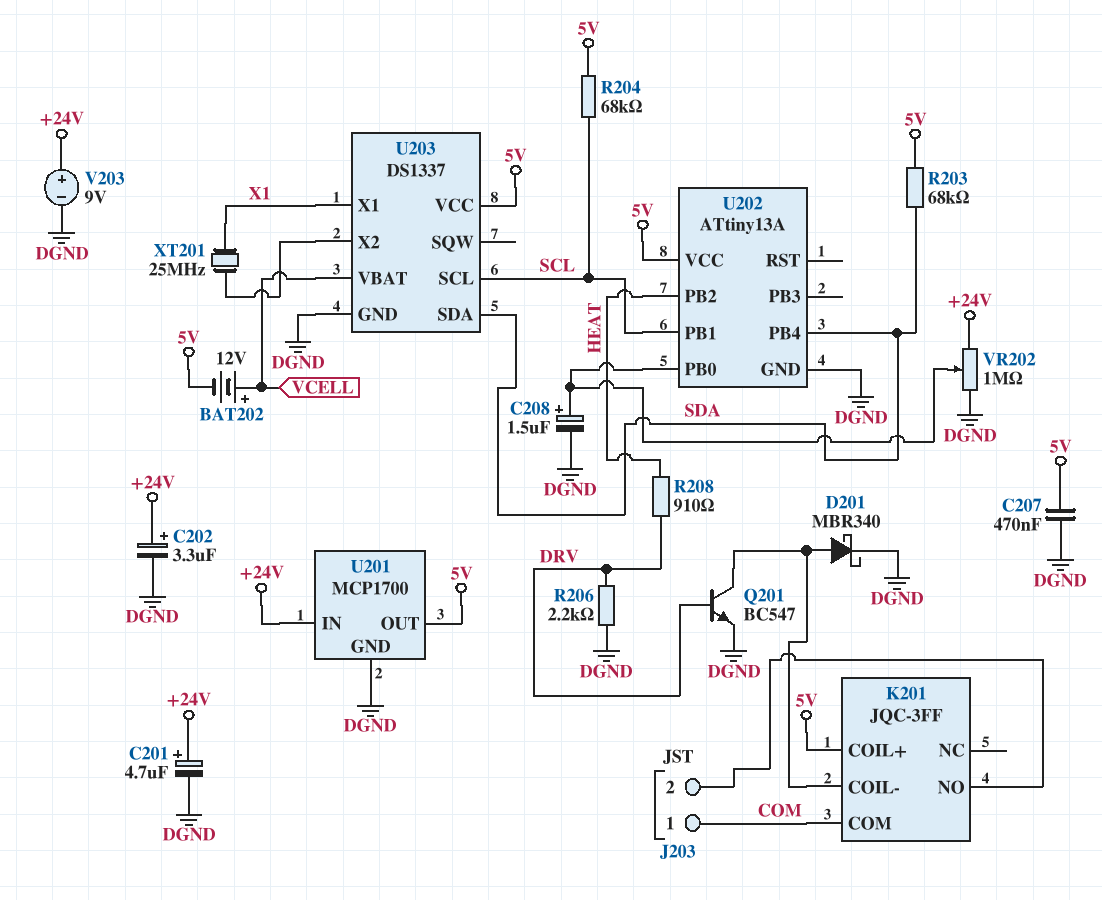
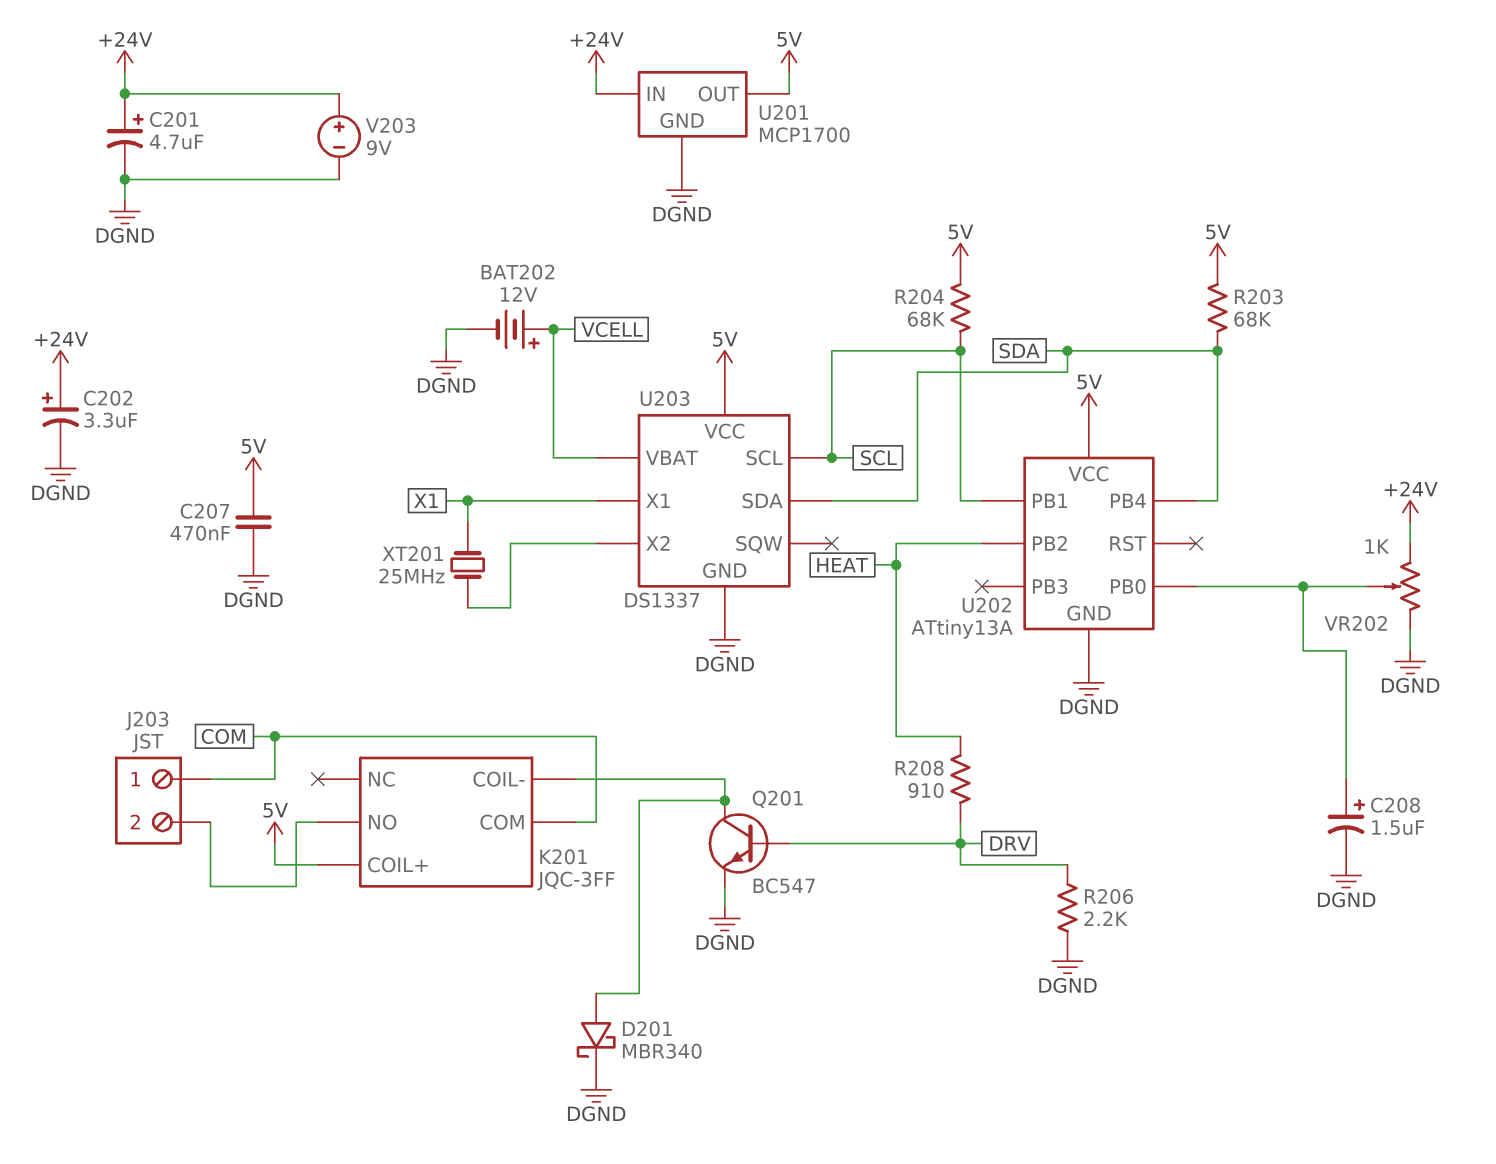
BAT202: 12V (plus VCELL, minus 5V) -> 12V (plus VCELL, minus DGND)
VR202: 1M (+24V, DGND, wiper U202/PB0) -> 1k (+24V, DGND, wiper U202/PB0)

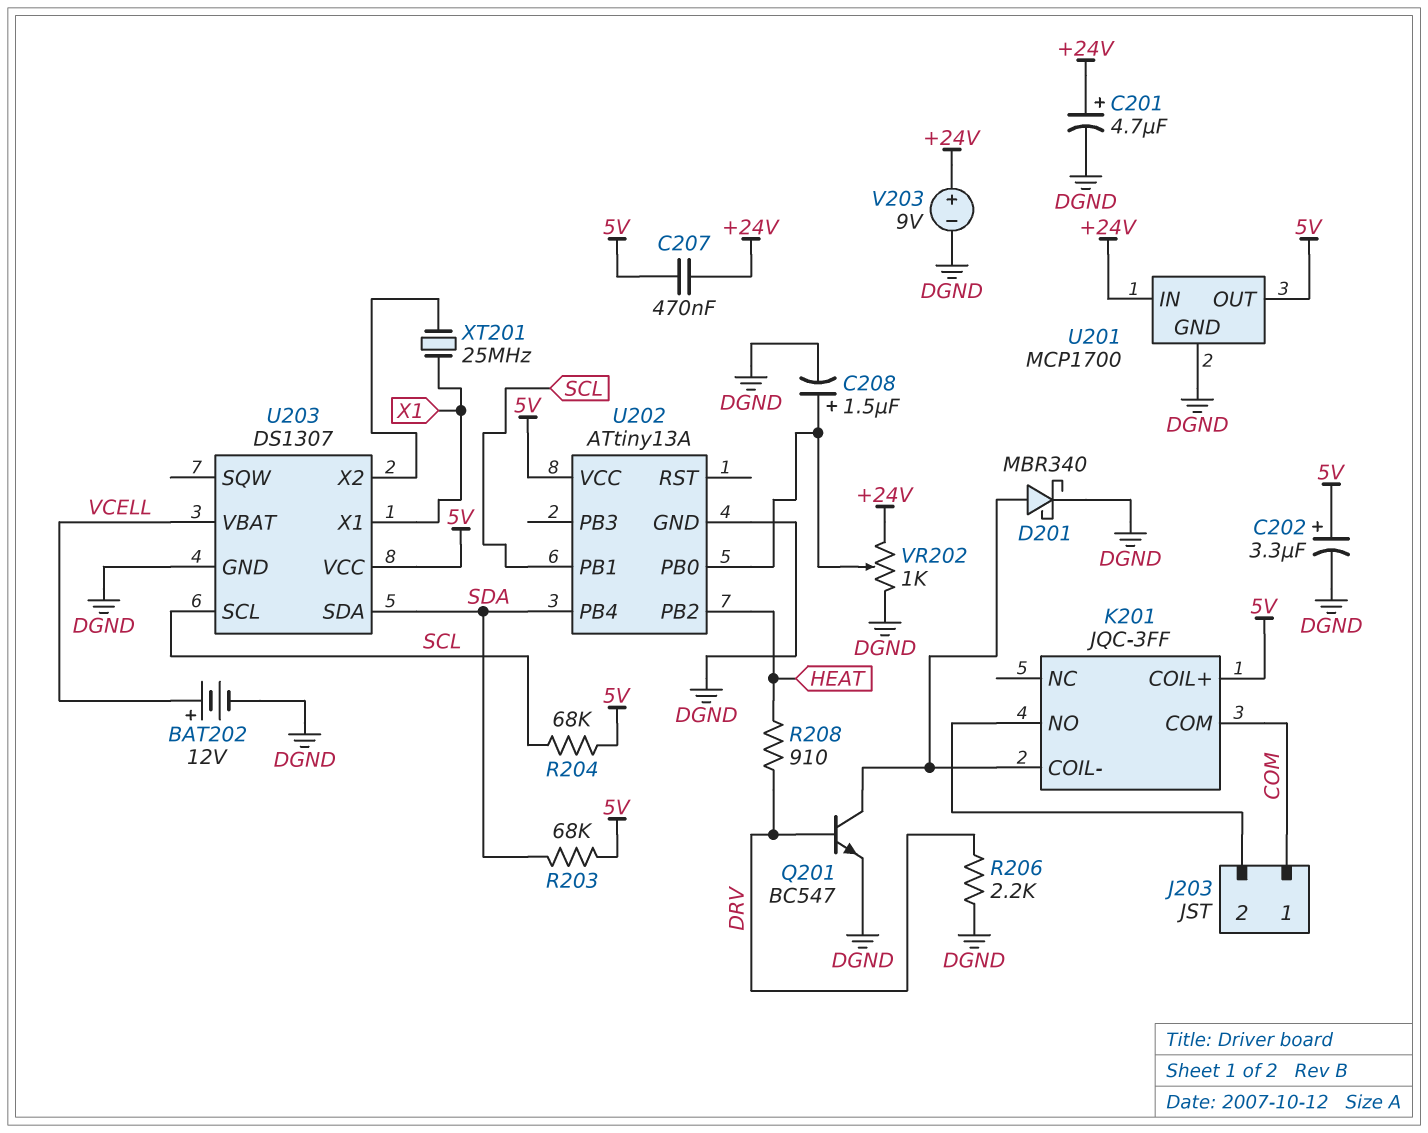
C202: 3.3uF (plus +24V, minus DGND) -> 3.3uF (plus 5V, minus DGND)
C207: 470nF (5V, DGND) -> 470nF (+24V, 5V)
U203: DS1337 -> DS1307

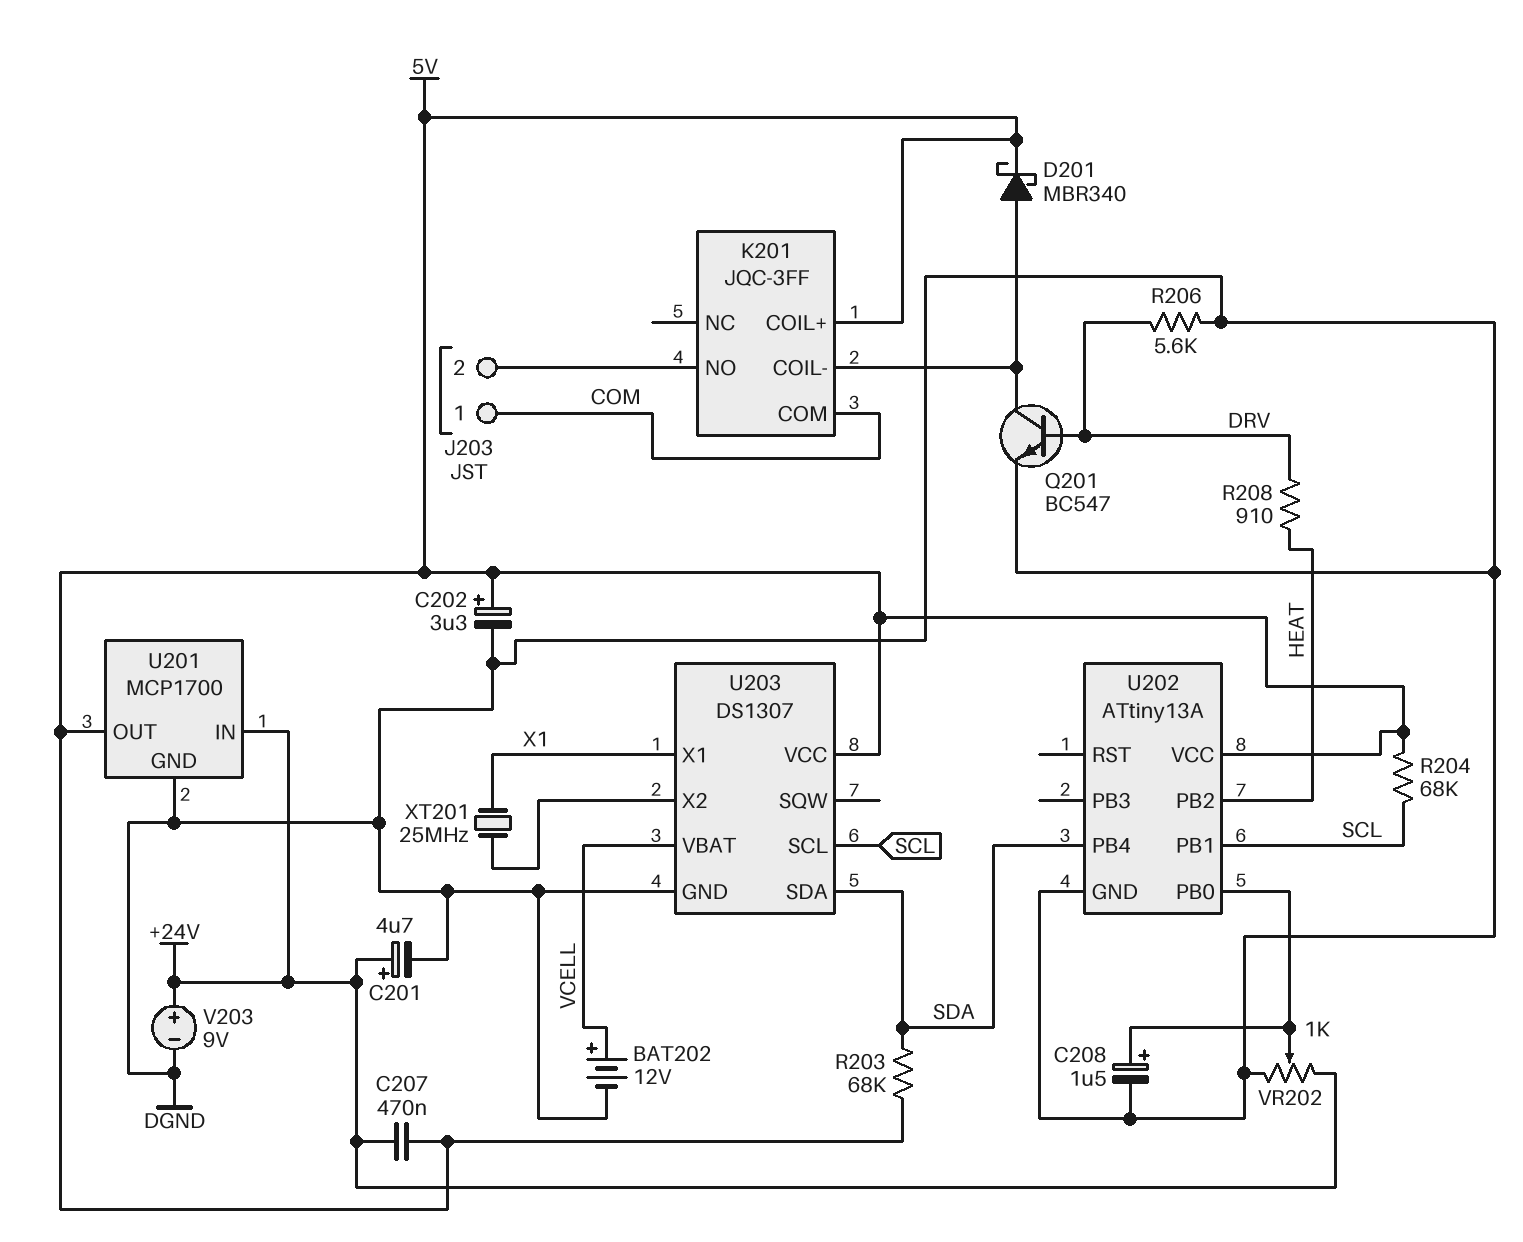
D201: schottky MBR340 (A K201/COIL-, K DGND) -> schottky MBR340 (A K201/COIL-, K 5V)
R206: 2.2k (DGND, DRV) -> 5.6k (DGND, DRV)

